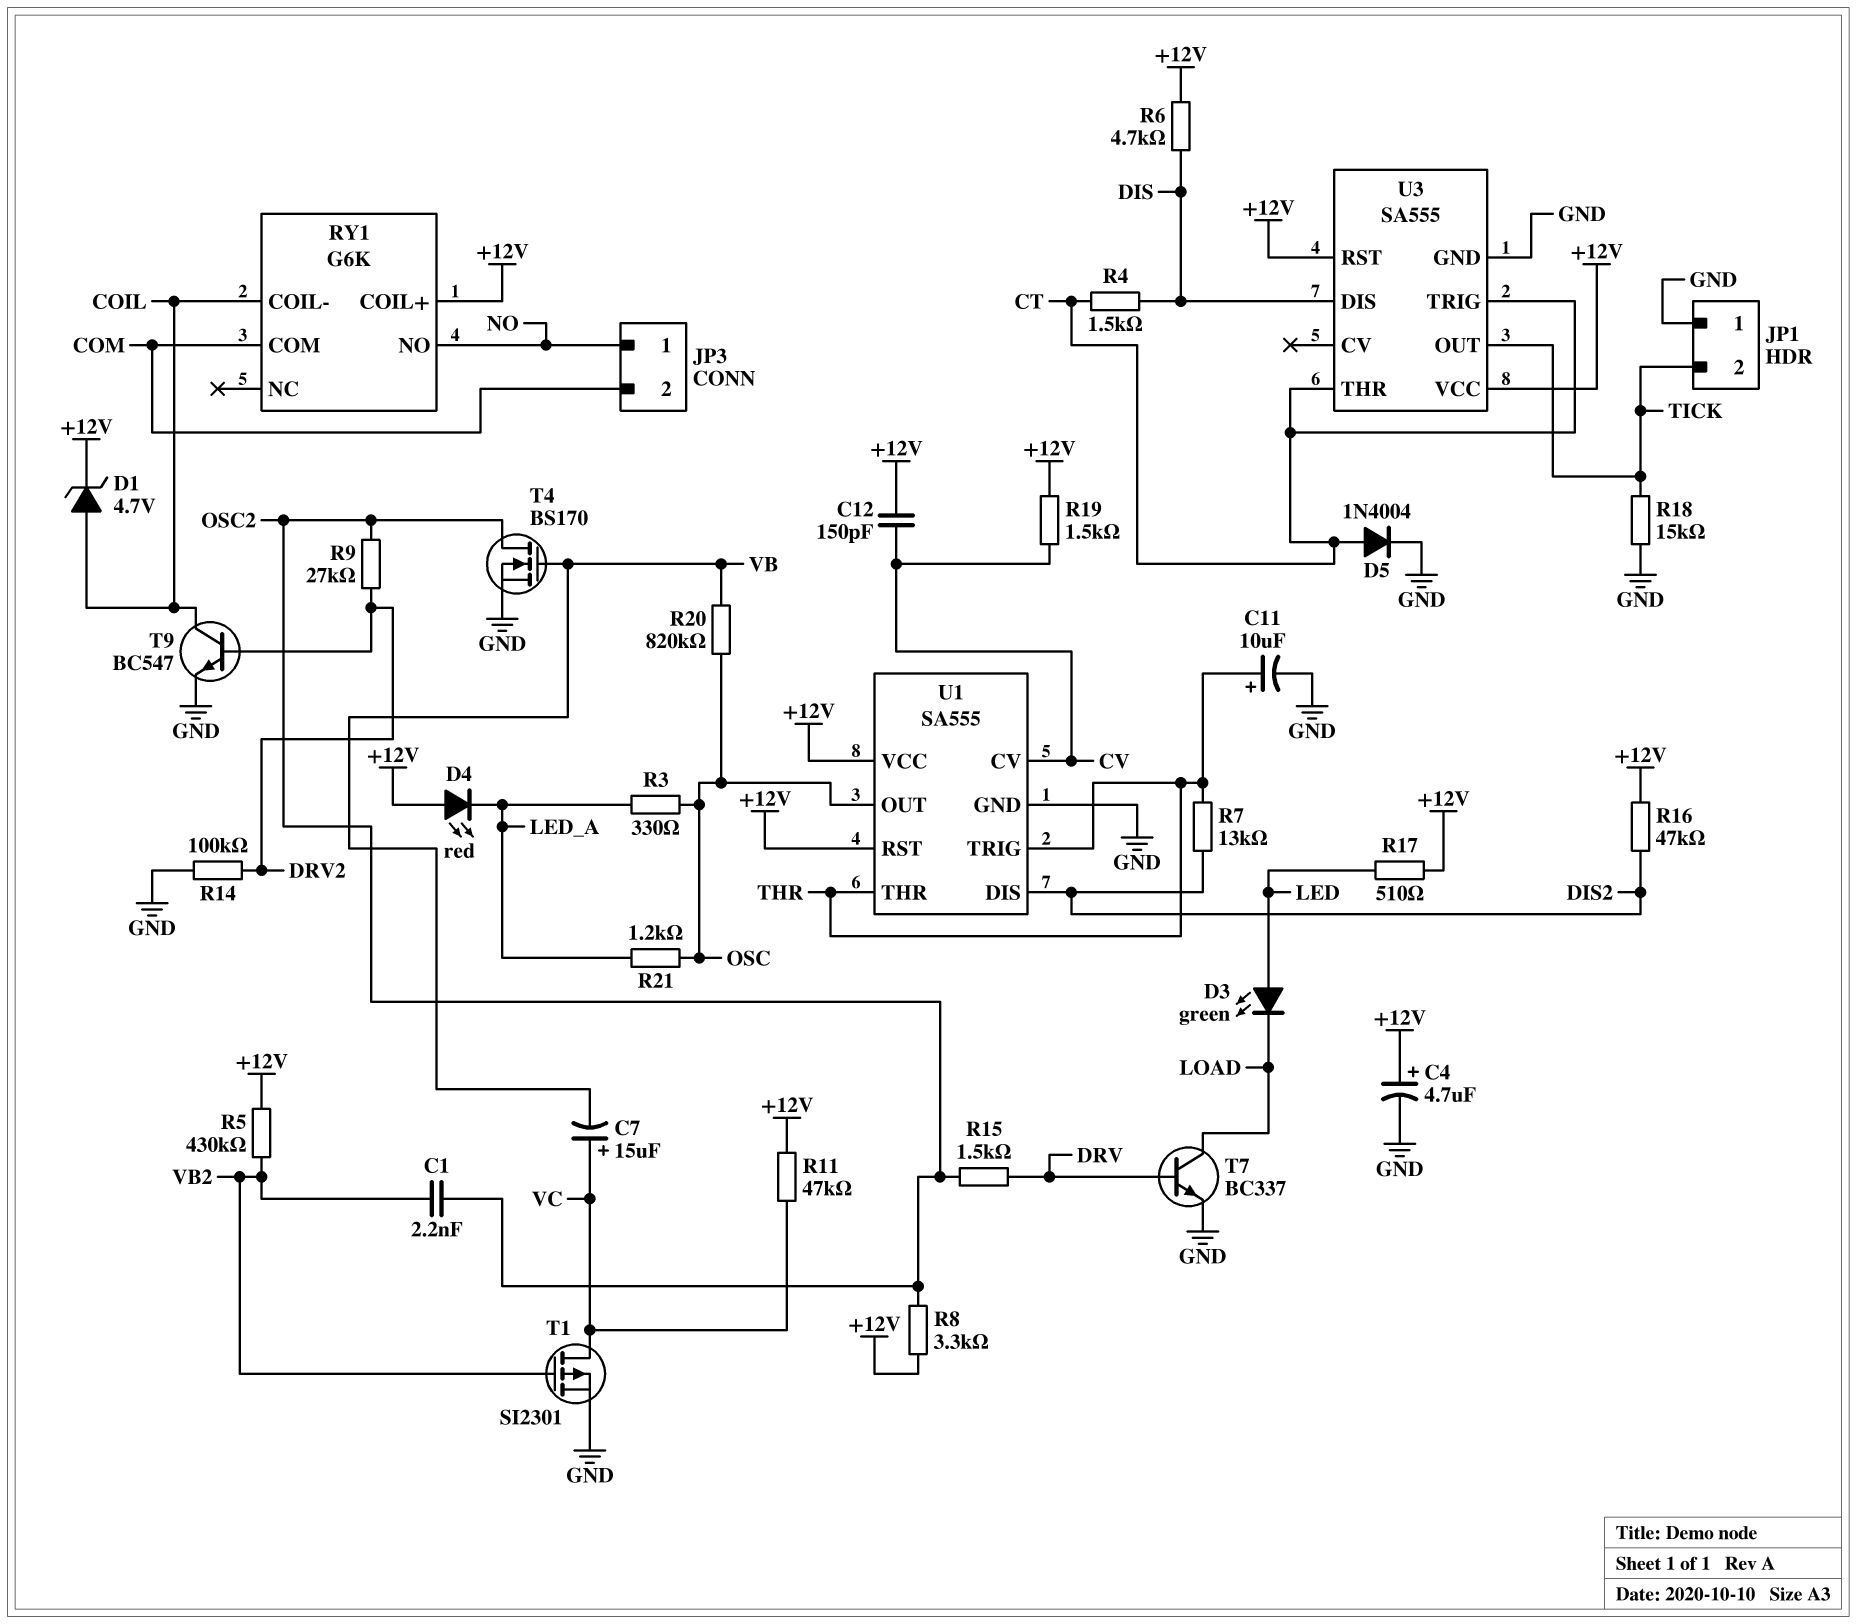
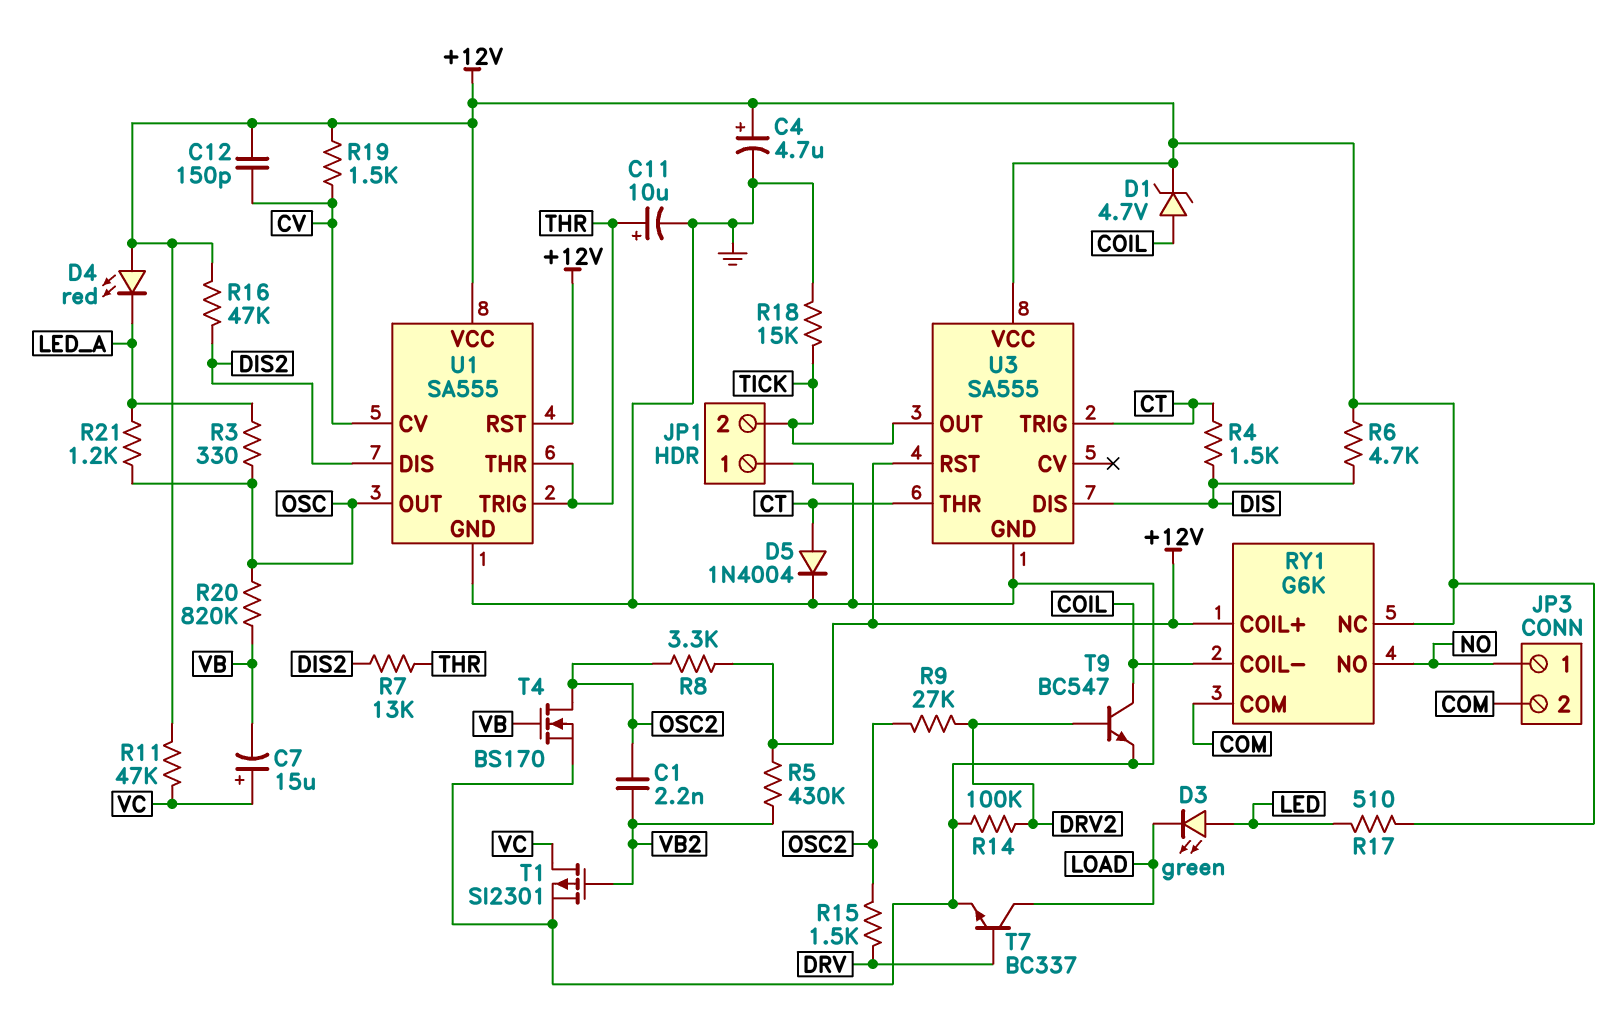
RY1 pin NC: none -> +12V

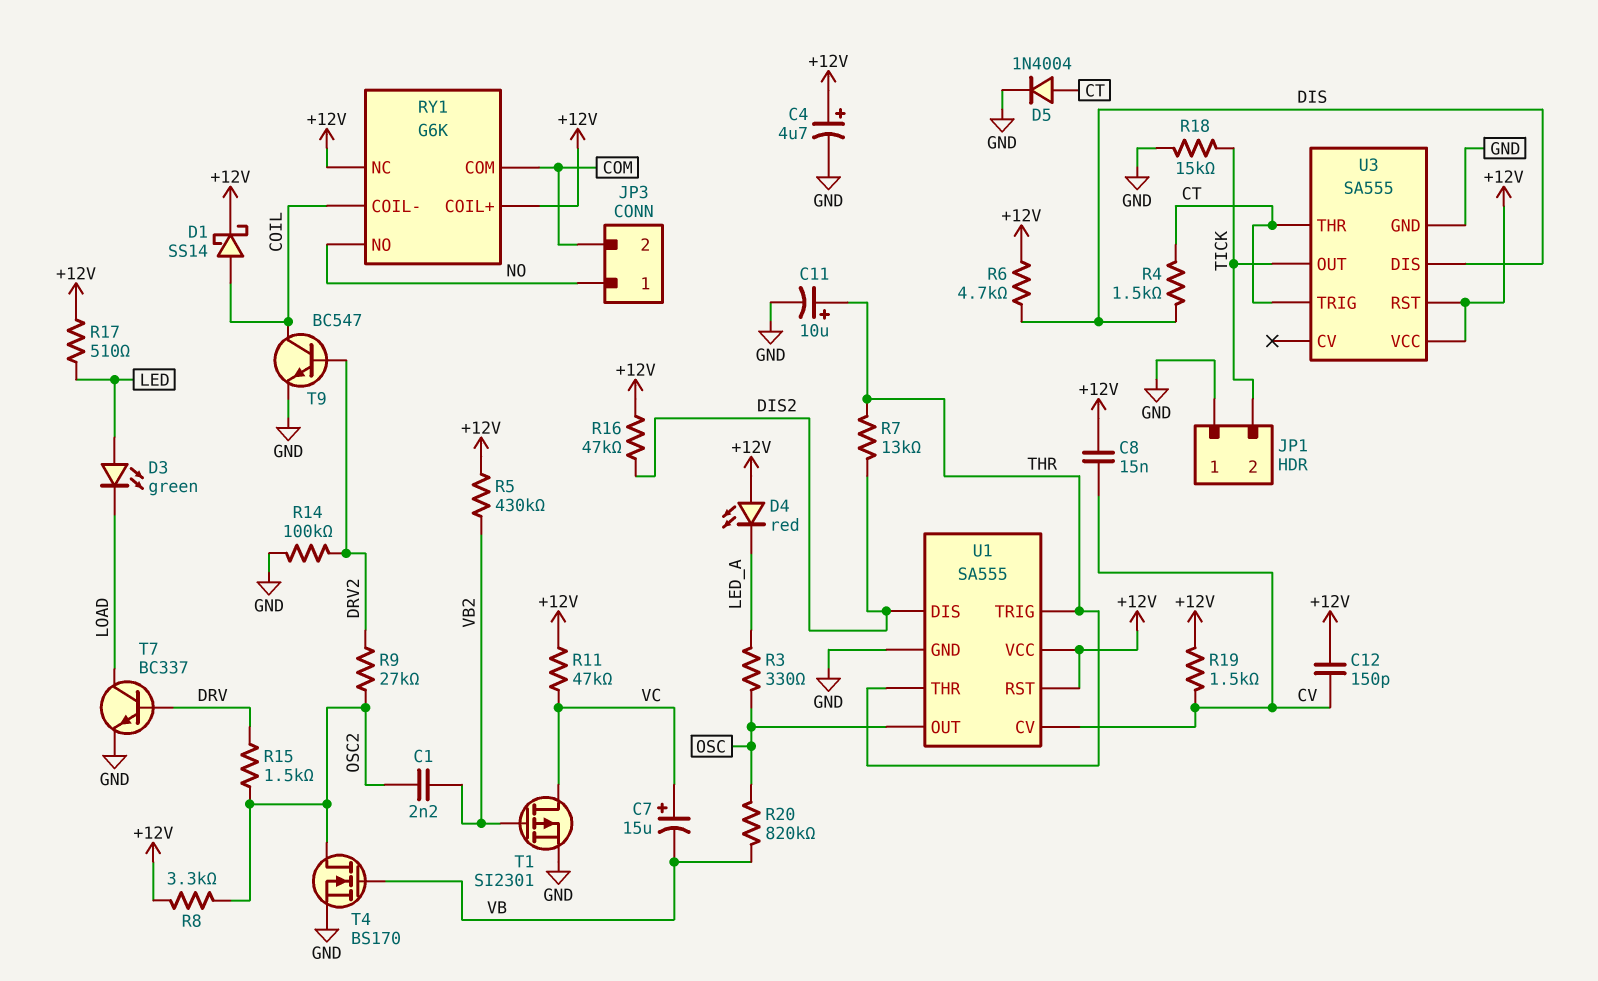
C8: none -> 15nF (+12V, CV)
D1: zener 4.7V (A COIL, K +12V) -> schottky SS14 (A COIL, K +12V)
R21: 1.2k (LED_A, OSC) -> none

